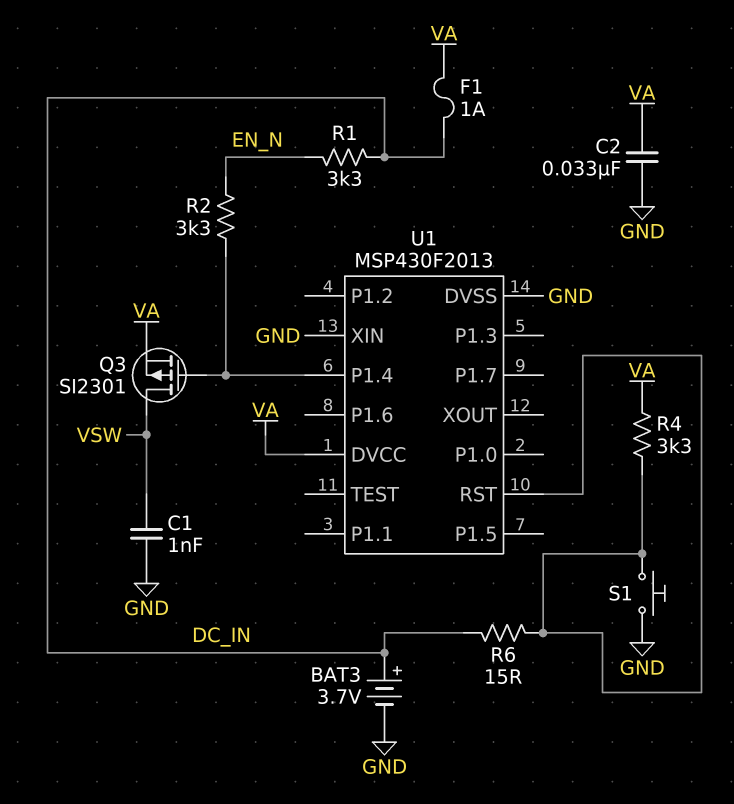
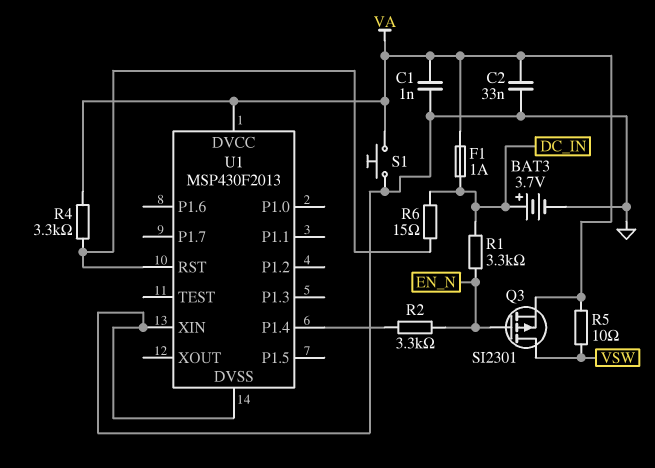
C1: 1nF (GND, VSW) -> 1nF (GND, VA)
Q3: PMOS SI2301 (G U1/P1.4, D VSW, S VA) -> PMOS SI2301 (G EN_N, D VSW, S VA)
R5: none -> 10 (VA, VSW)
S1: button (GND, U1/RST) -> button (GND, VA)

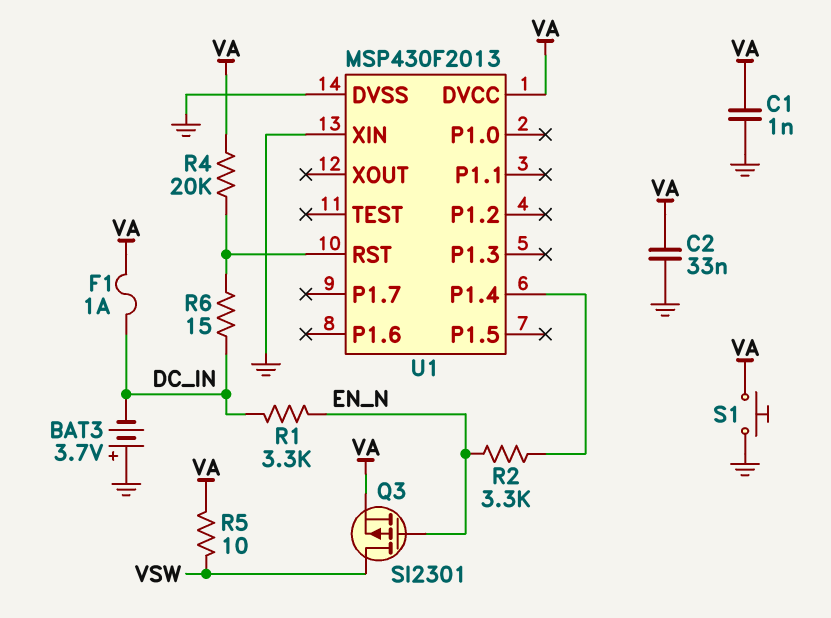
BAT3: 3.7V (plus DC_IN, minus GND) -> 3.7V (plus GND, minus DC_IN)
R4: 3.3k (U1/RST, VA) -> 20k (U1/RST, VA)

